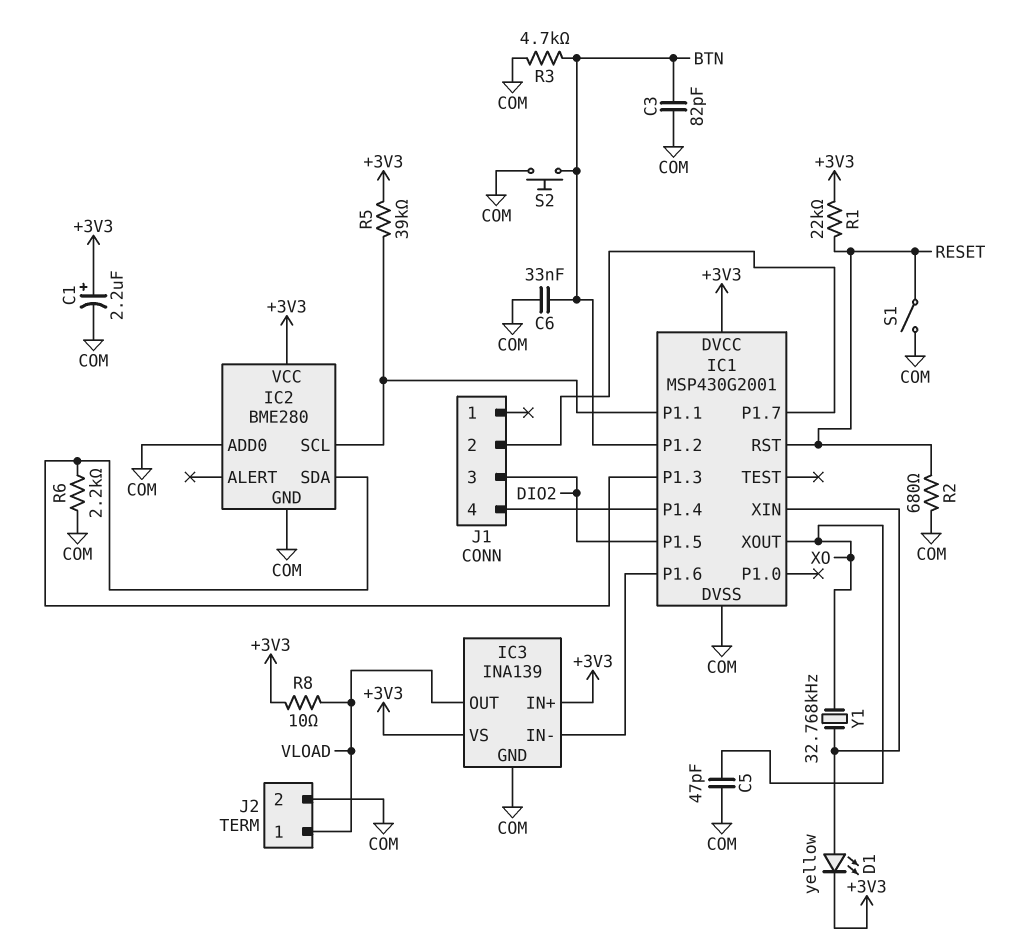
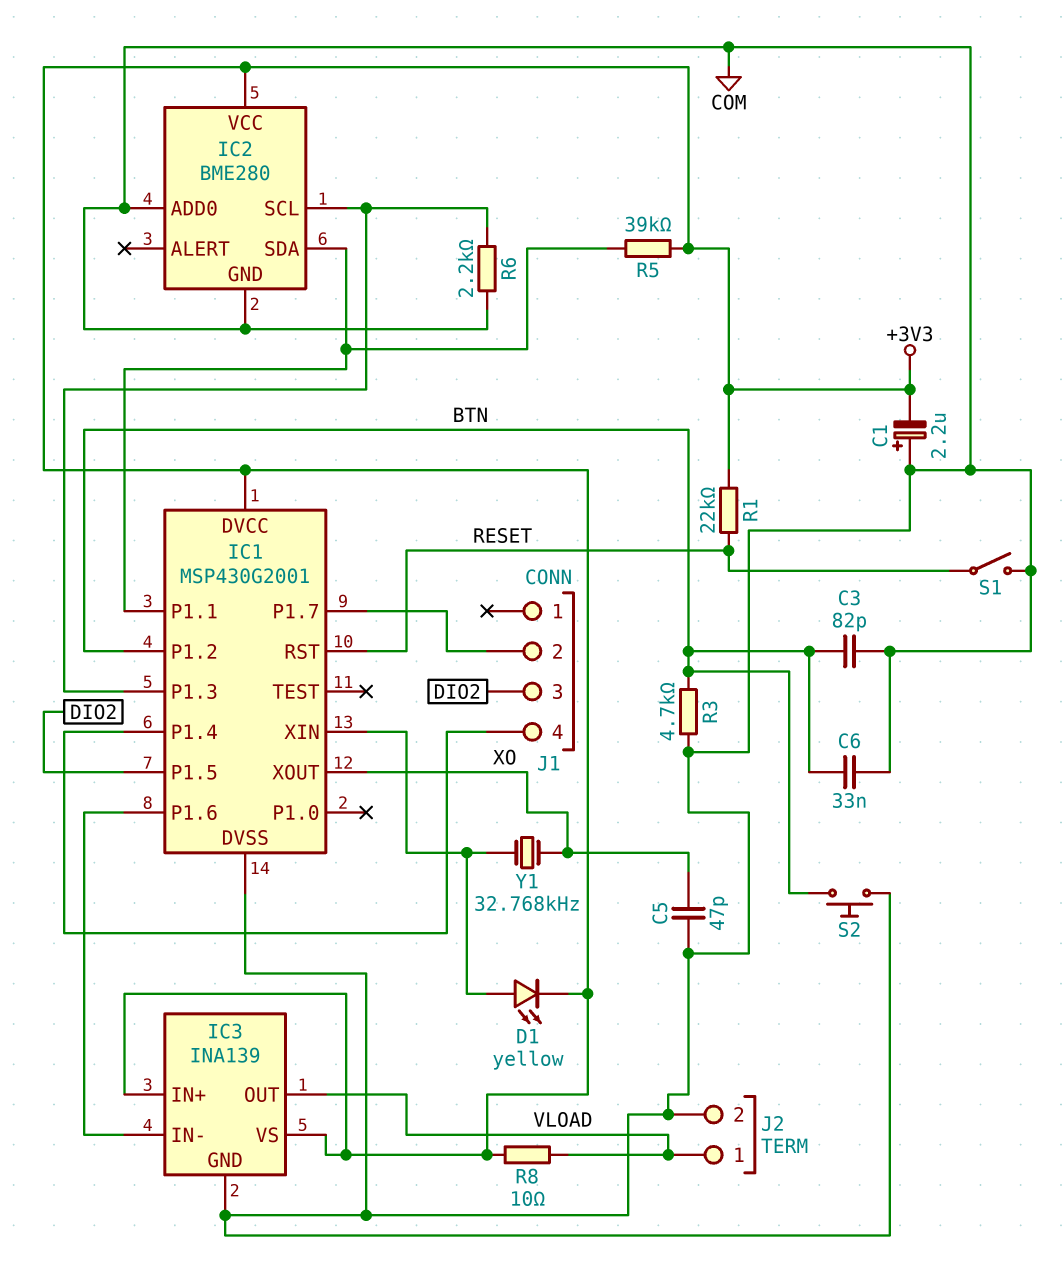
C1: 2.2uF (plus +3V3, minus COM) -> 2.2uF (plus COM, minus +3V3)
IC2 pin SCL: IC1/P1.1 -> IC1/P1.3
IC2 pin SDA: IC1/P1.3 -> IC1/P1.1
R2: 680 (COM, RESET) -> none

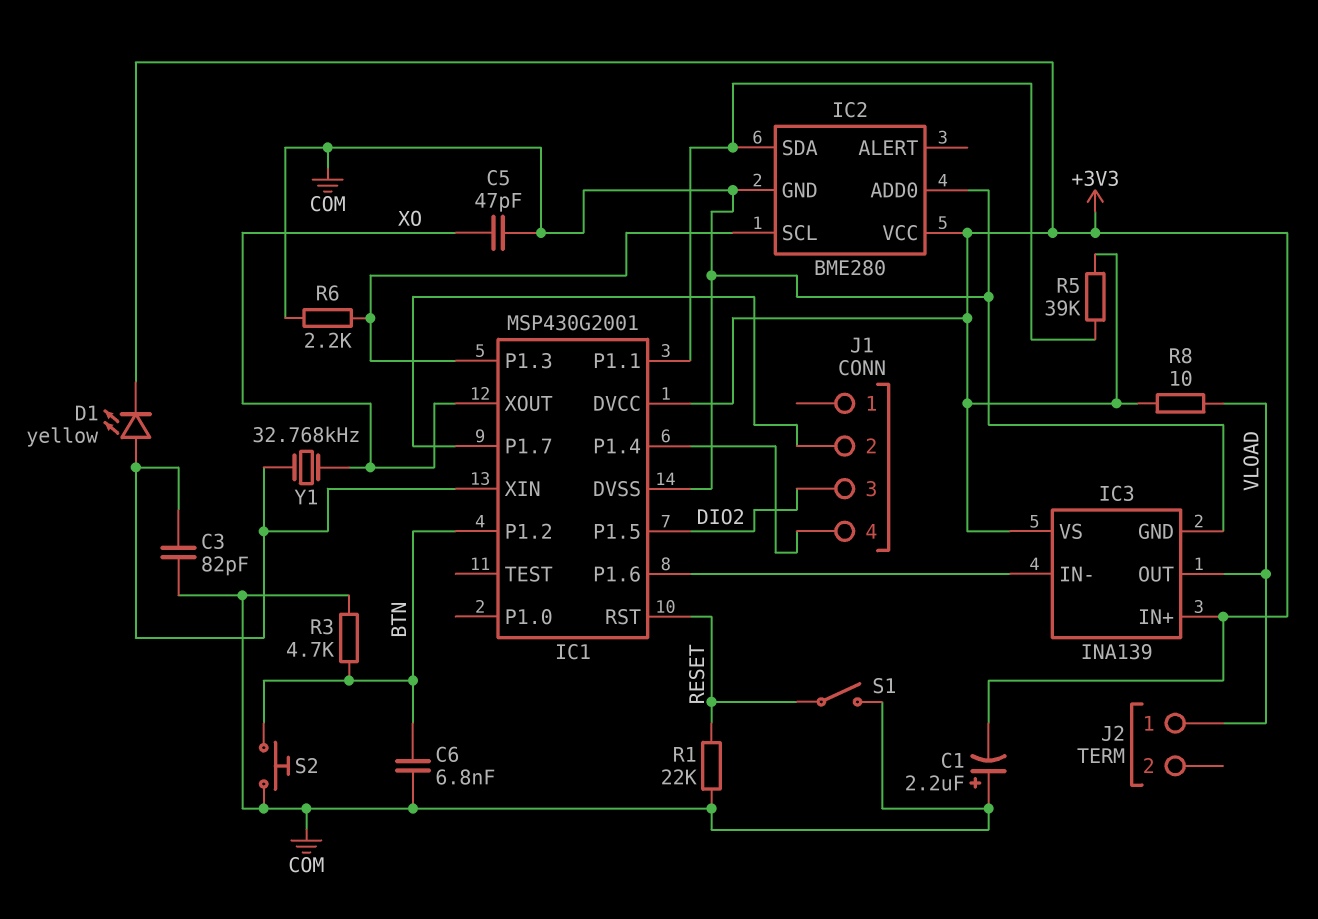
C3: 82pF (BTN, COM) -> 82pF (COM, IC1/XIN)
C6: 33nF (BTN, COM) -> 6.8nF (BTN, COM)
J2 pin 2: COM -> none
R1: 22k (+3V3, RESET) -> 22k (COM, RESET)

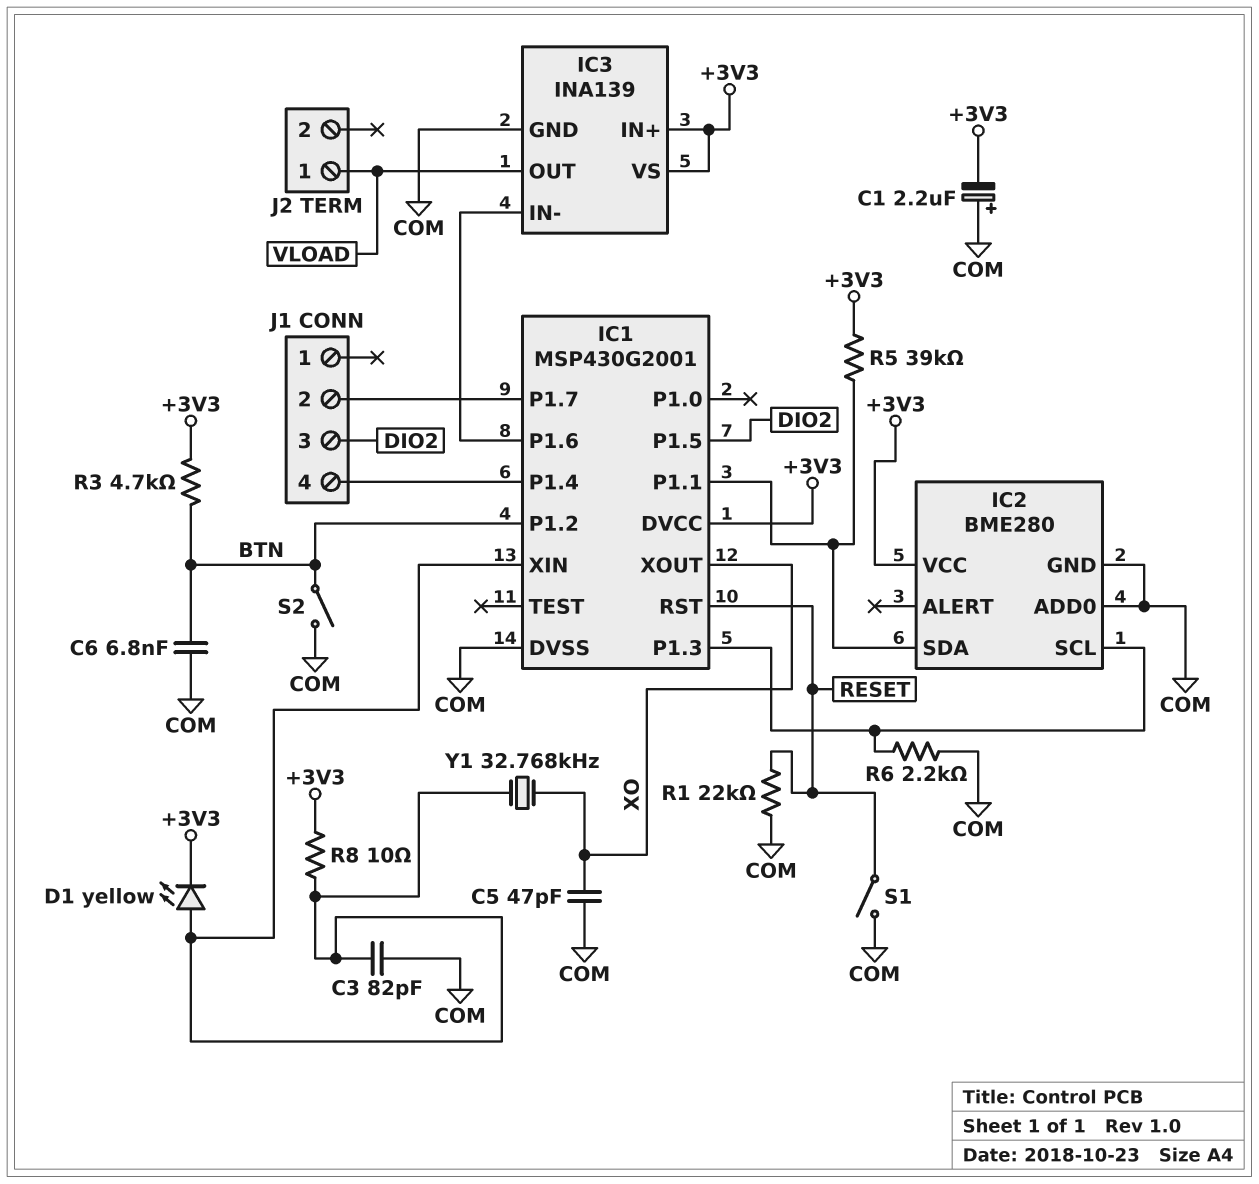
R3: 4.7k (BTN, COM) -> 4.7k (+3V3, BTN)
R8: 10 (+3V3, VLOAD) -> 10 (+3V3, IC1/XIN)
S2: button (BTN, COM) -> switch (BTN, COM)

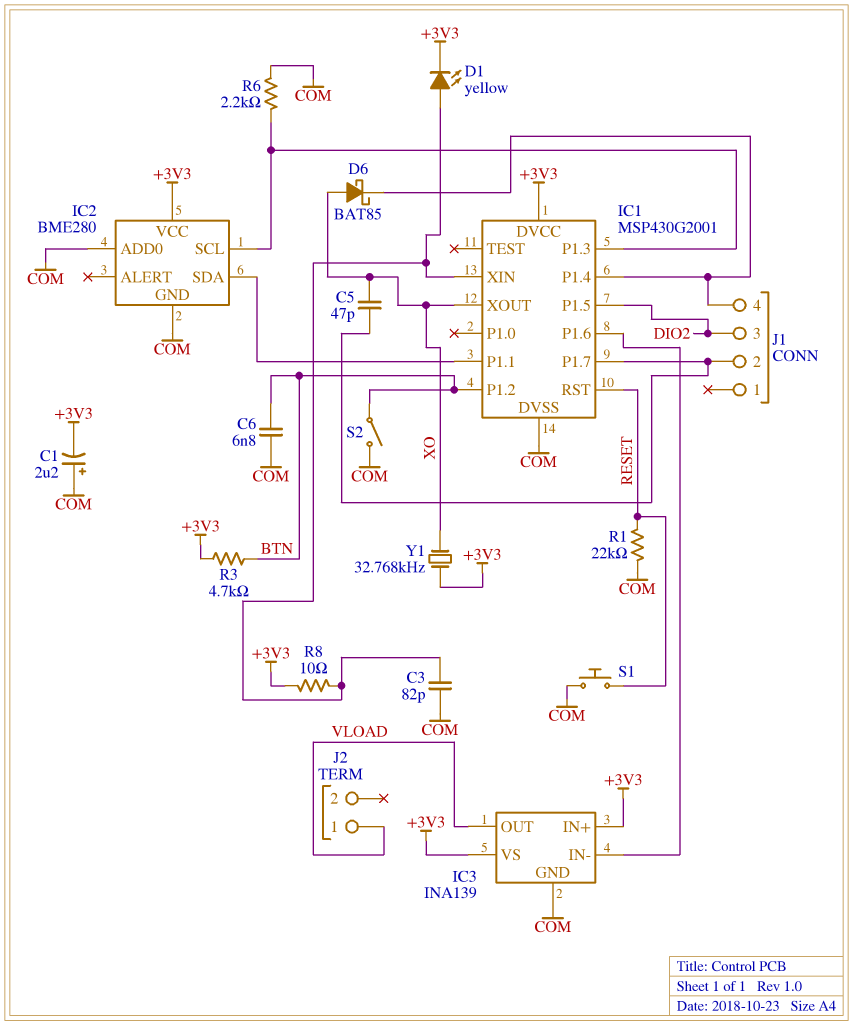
C5: 47pF (COM, XO) -> 47pF (IC1/P1.7, XO)
D6: none -> schottky BAT85 (A XO, K IC1/P1.4)
R5: 39k (+3V3, IC1/P1.1) -> none
S1: switch (COM, RESET) -> button (COM, RESET)
Y1: 32.768kHz (IC1/XIN, XO) -> 32.768kHz (+3V3, XO)

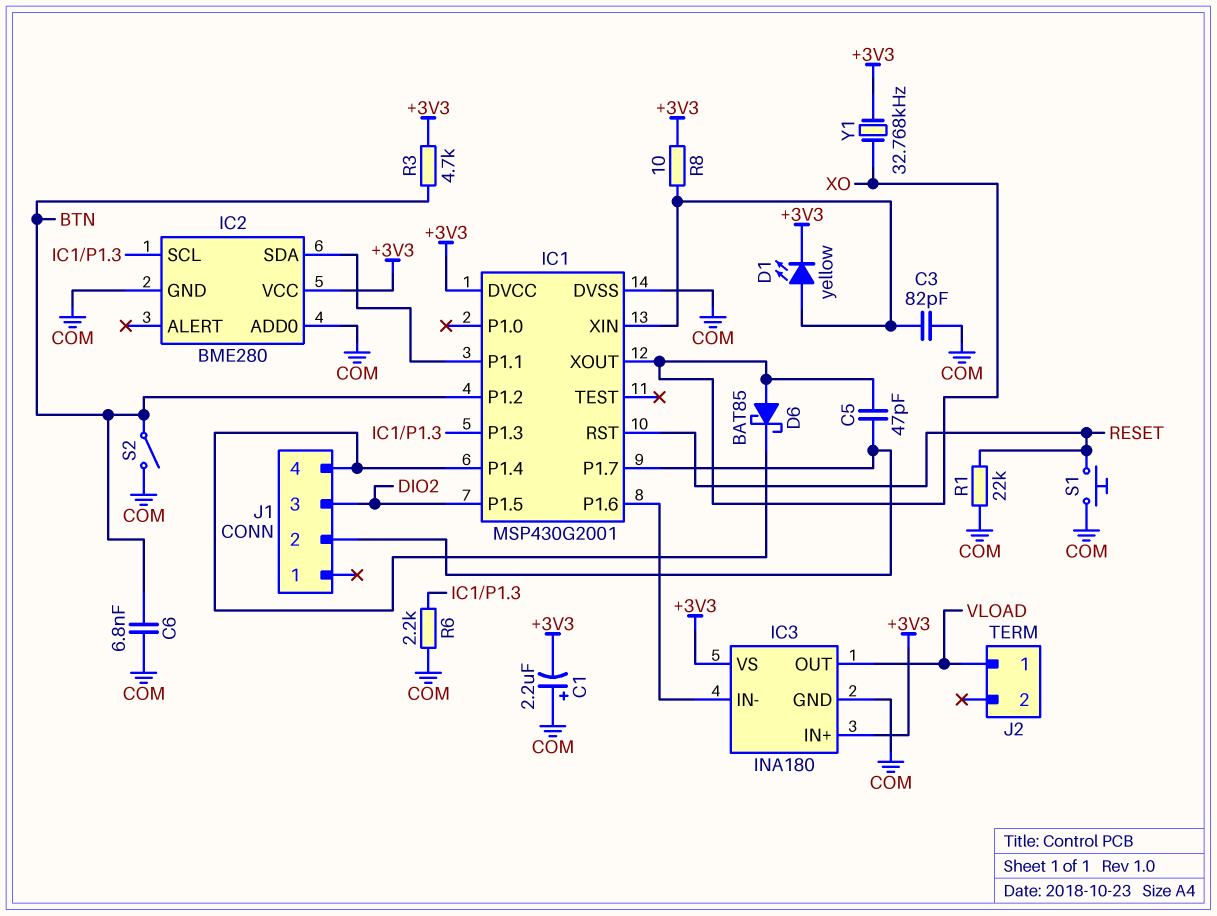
IC3: INA139 -> INA180

